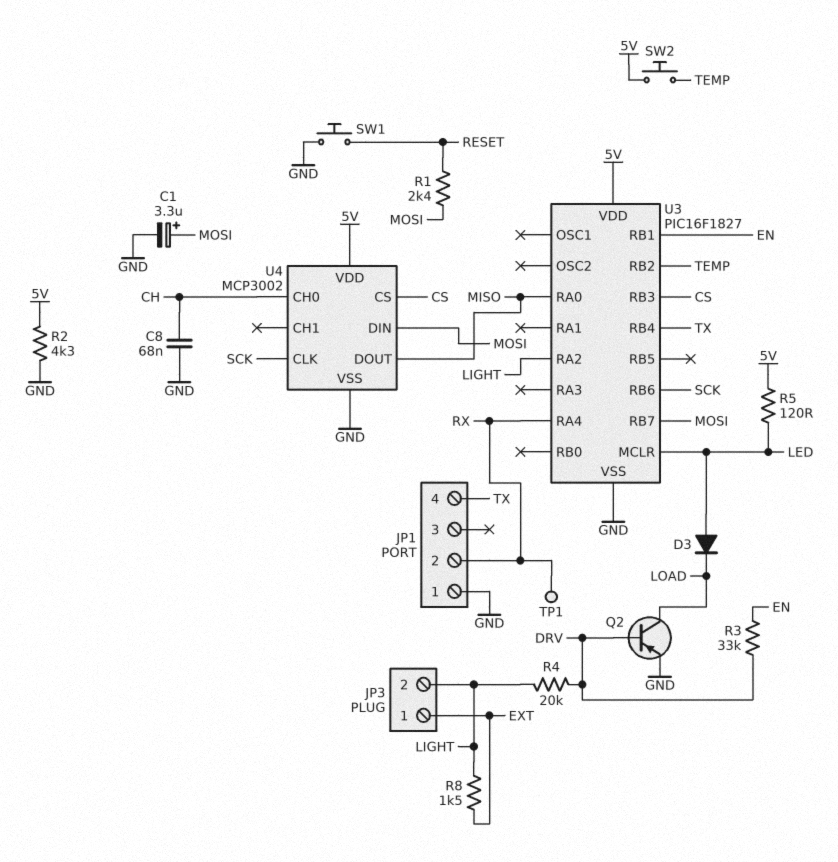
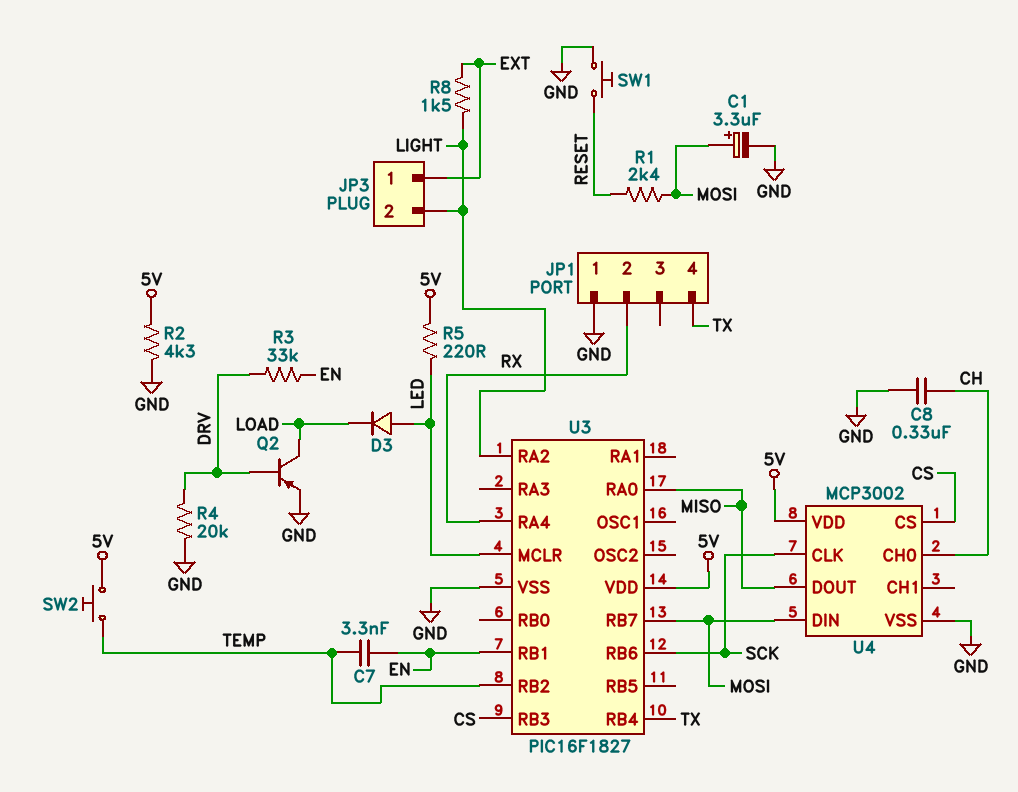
C7: none -> 3.3nF (EN, TEMP)
C8: 68nF (CH, GND) -> 330nF (CH, GND)
R4: 20k (DRV, LIGHT) -> 20k (DRV, GND)
R5: 120 (5V, LED) -> 220 (5V, LED)
TP1: test point (RX) -> none

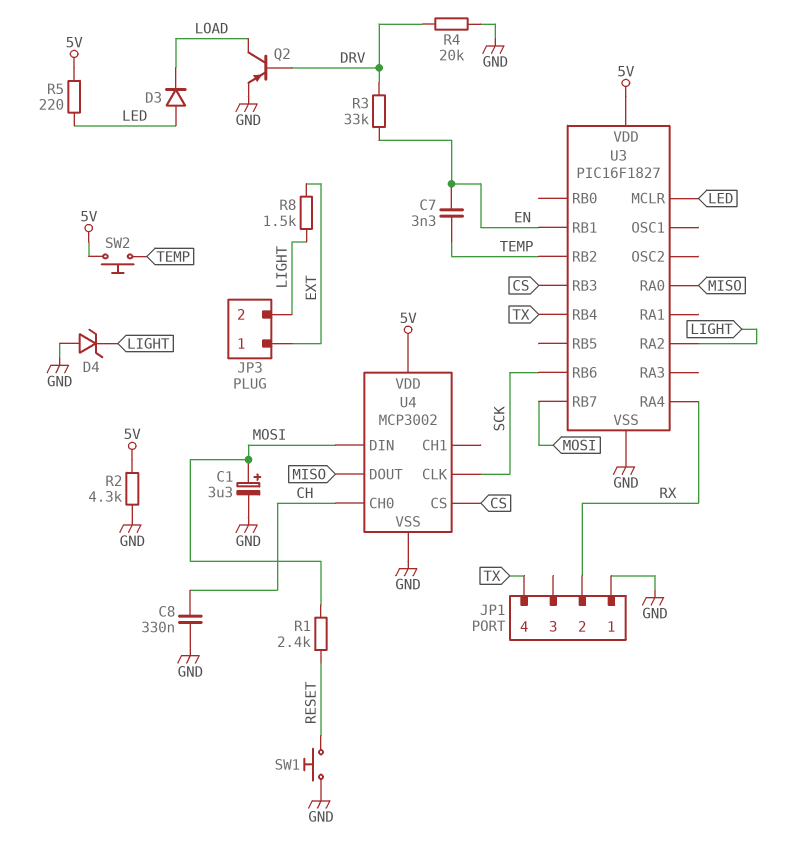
D4: none -> zener (A GND, K LIGHT)

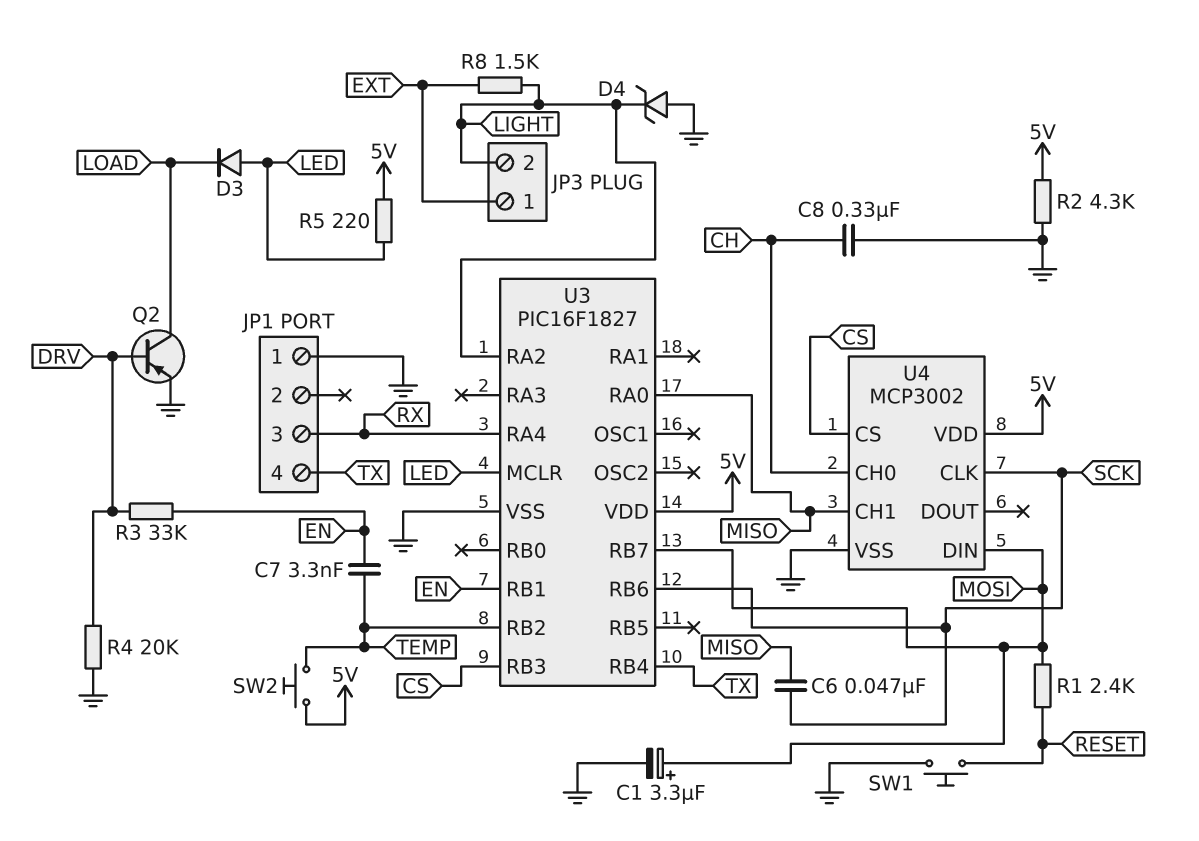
C6: none -> 47nF (MISO, SCK)
JP1 pin 2: RX -> none
JP1 pin 3: none -> RX
U4 pin CH1: none -> MISO
U4 pin DOUT: MISO -> none

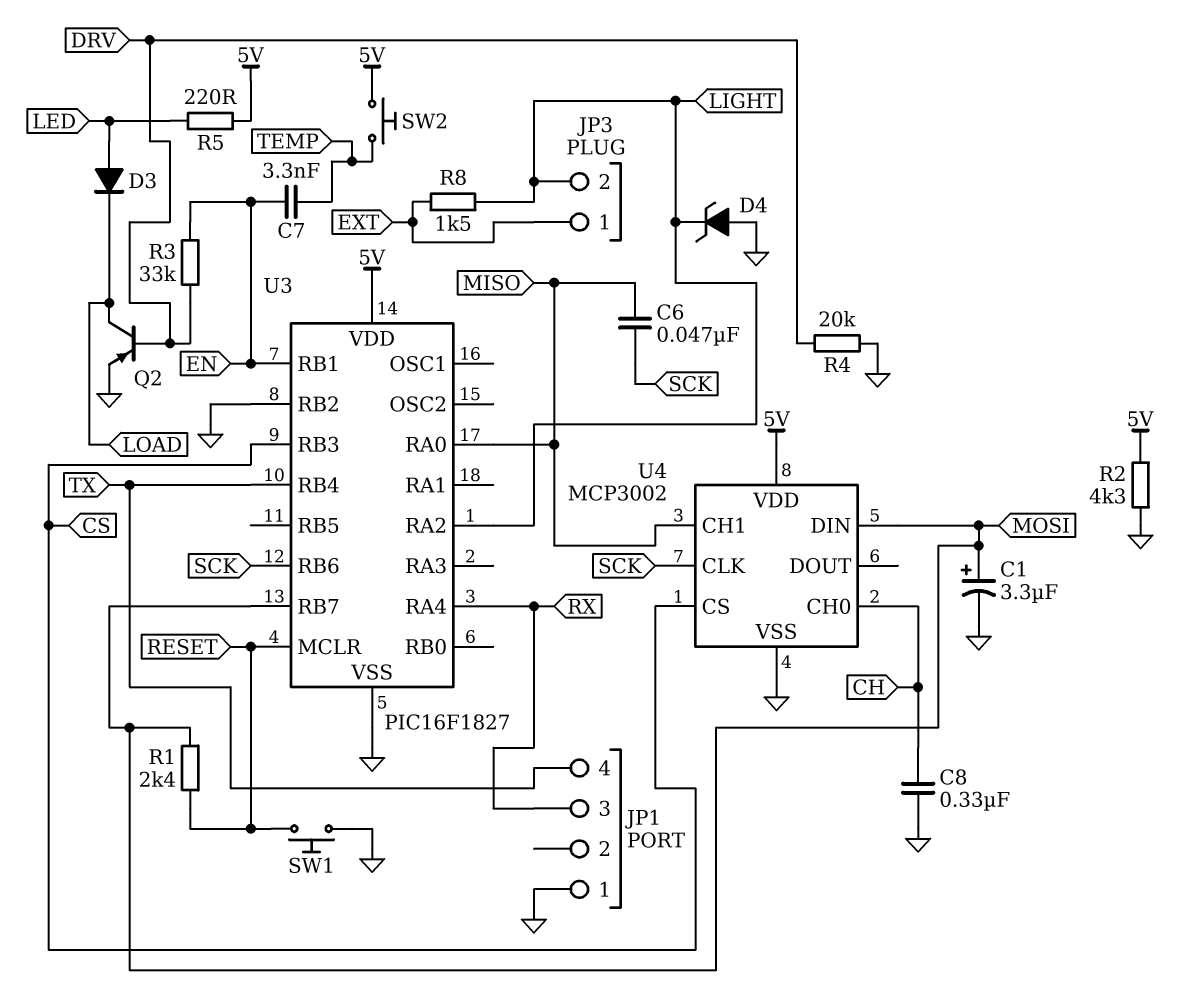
U3 pin MCLR: LED -> RESET
U3 pin RB2: TEMP -> GND

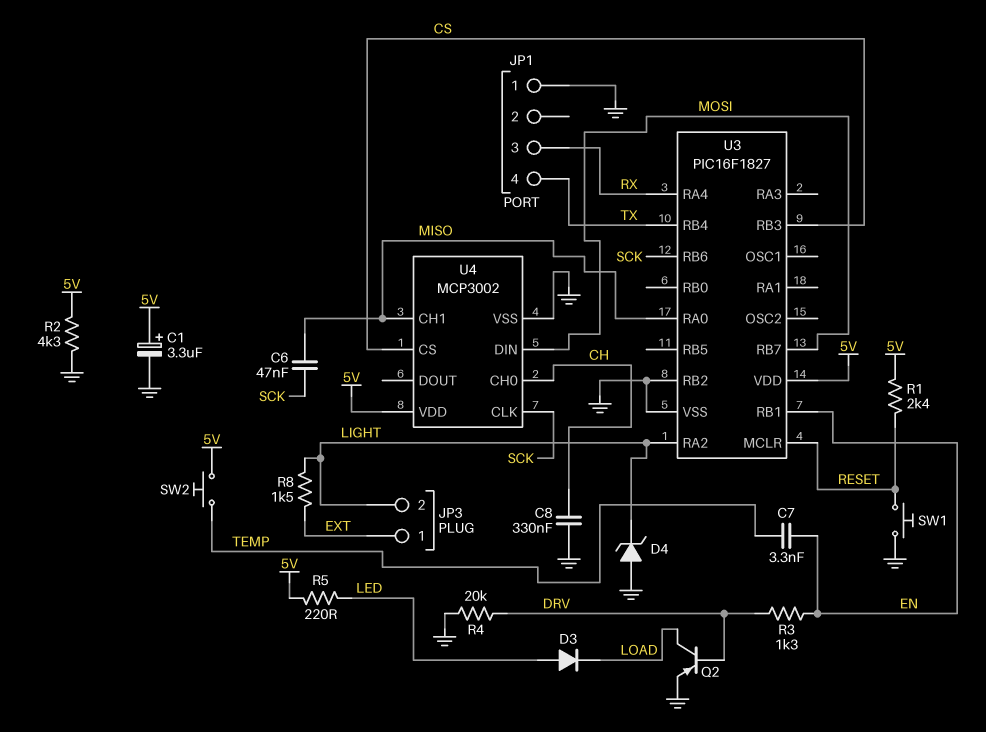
C1: 3.3uF (plus MOSI, minus GND) -> 3.3uF (plus 5V, minus GND)
R1: 2.4k (MOSI, RESET) -> 2.4k (5V, RESET)
R3: 33k (DRV, EN) -> 1.3k (DRV, EN)

